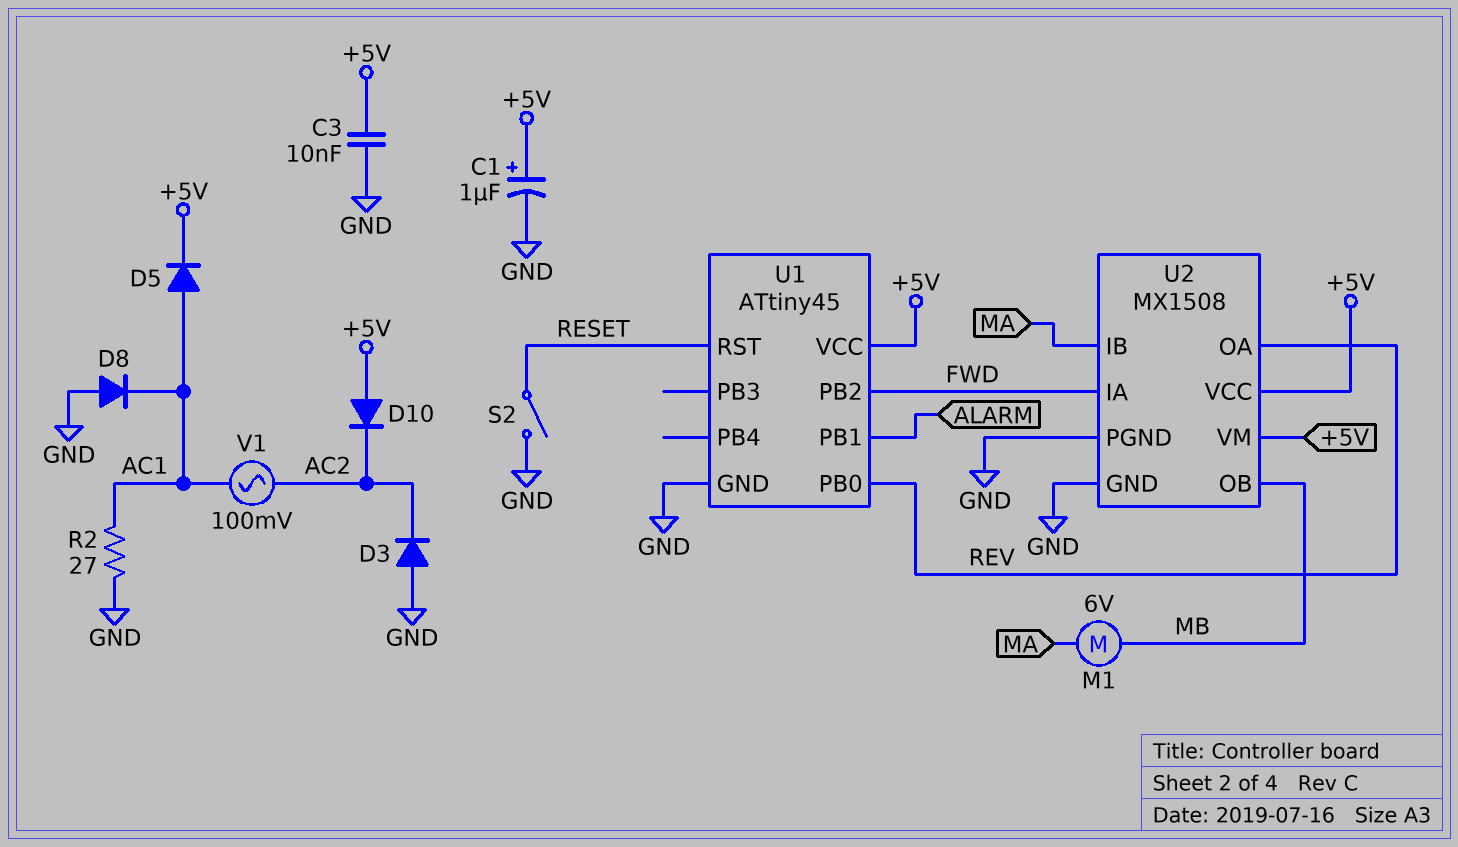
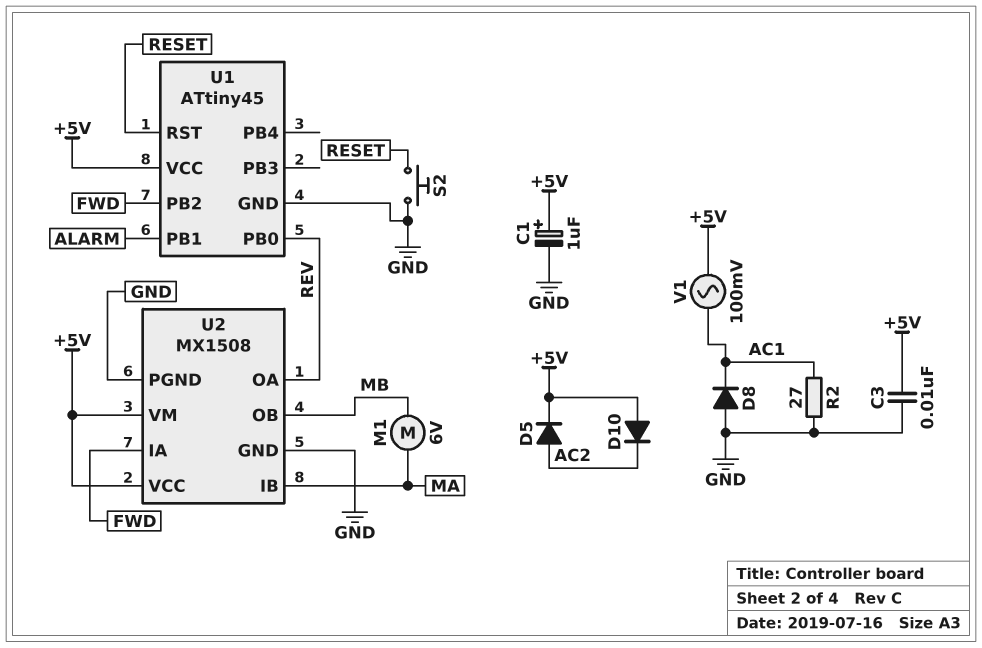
D3: diode (A GND, K AC2) -> none
D5: diode (A AC1, K +5V) -> diode (A AC2, K +5V)
S2: switch (GND, RESET) -> button (GND, RESET)
V1: AC 100mV (AC1, AC2) -> AC 100mV (+5V, AC1)

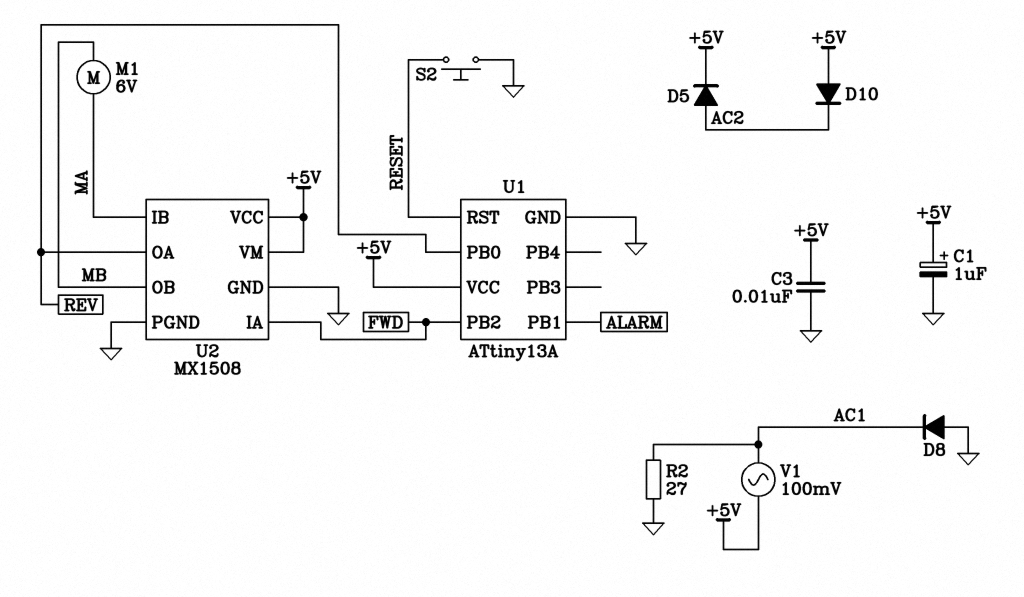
U1: ATtiny45 -> ATtiny13A

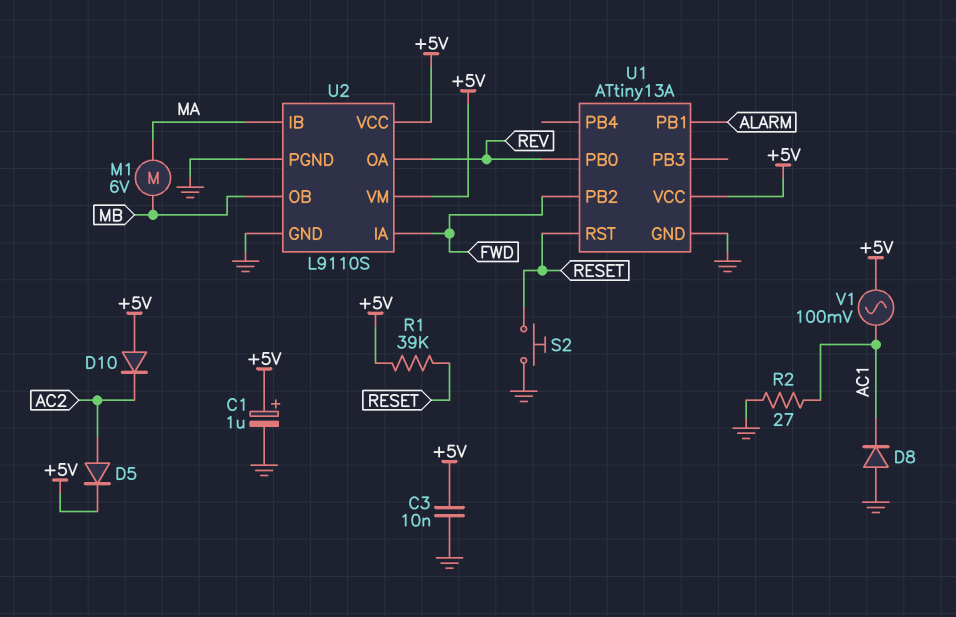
R1: none -> 39k (+5V, RESET)
U2: MX1508 -> L9110S

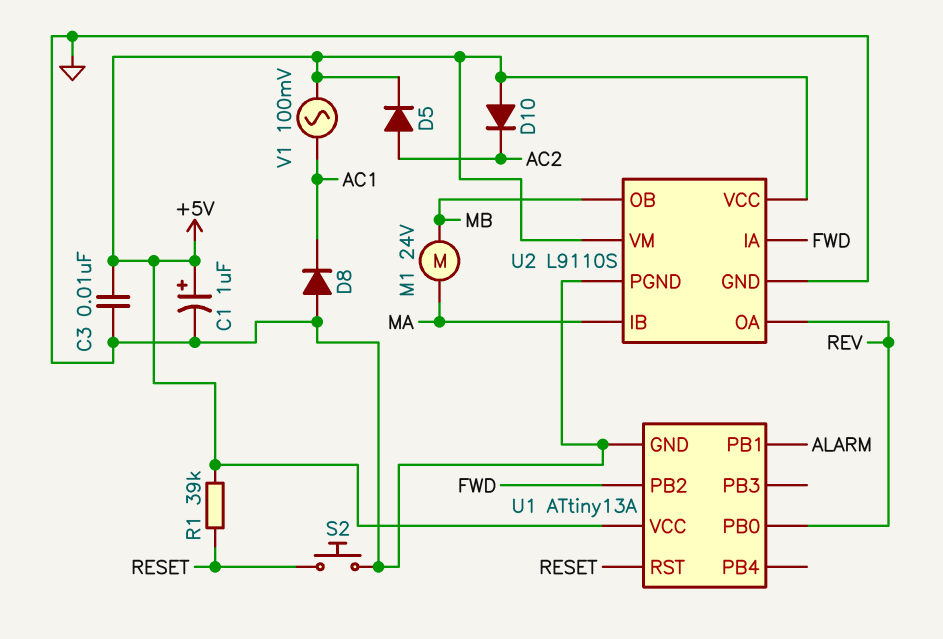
M1: motor 6V (MA, MB) -> motor 24V (MA, MB)
R2: 27 (AC1, GND) -> none

